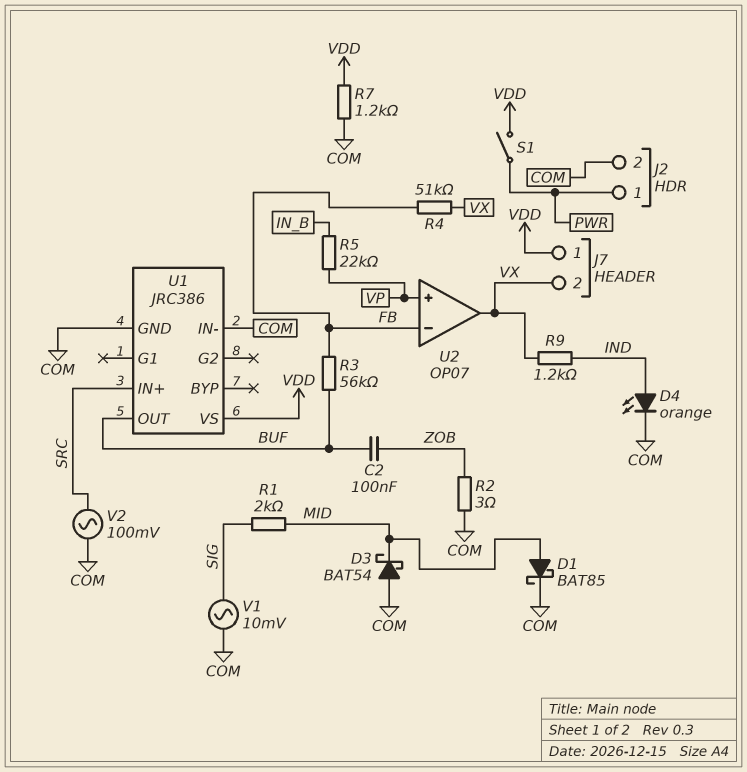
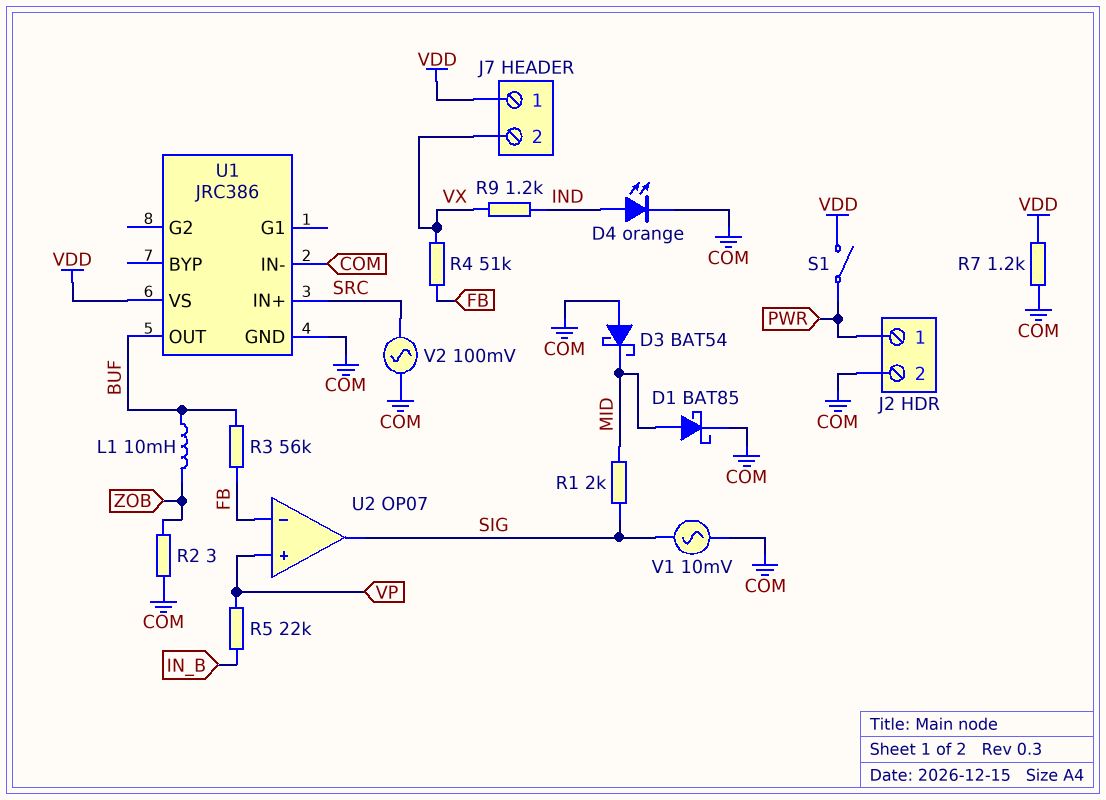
C2: 100nF (BUF, ZOB) -> none
L1: none -> 10mH (BUF, ZOB)
U2 pin out: VX -> SIG

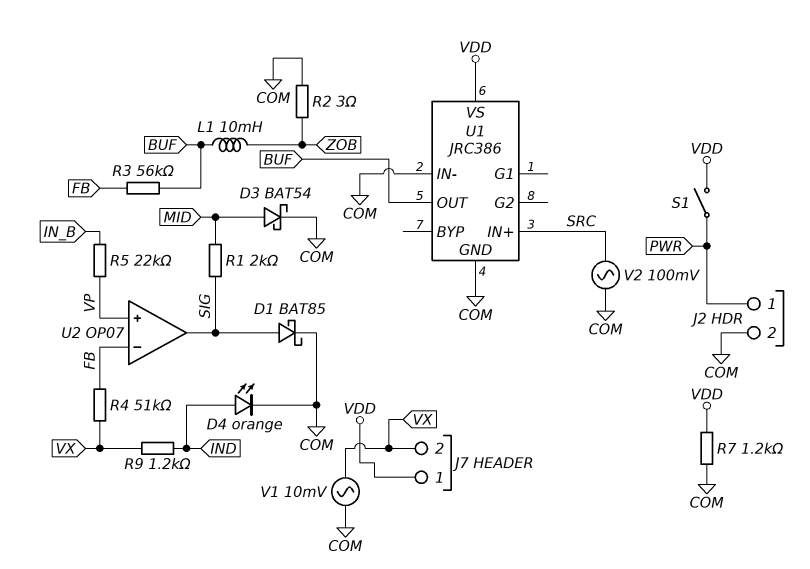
D1: schottky BAT85 (A MID, K COM) -> schottky BAT85 (A SIG, K COM)
D3: schottky BAT54 (A COM, K MID) -> schottky BAT54 (A MID, K COM)
V1: AC 10mV (COM, SIG) -> AC 10mV (COM, VX)

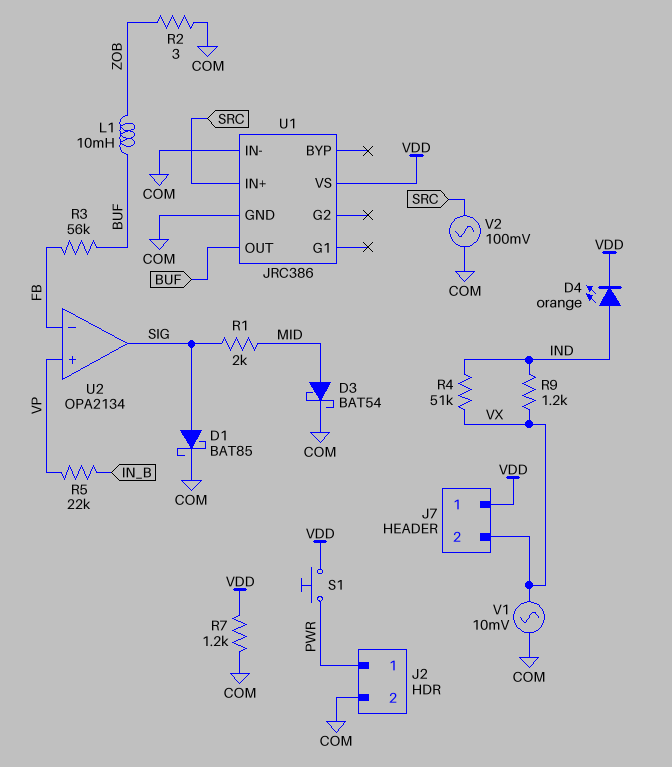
D4: LED orange (A IND, K COM) -> LED orange (A IND, K VDD)
R4: 51k (FB, VX) -> 51k (IND, VX)
S1: switch (PWR, VDD) -> button (PWR, VDD)
U2: OP07 -> OPA2134

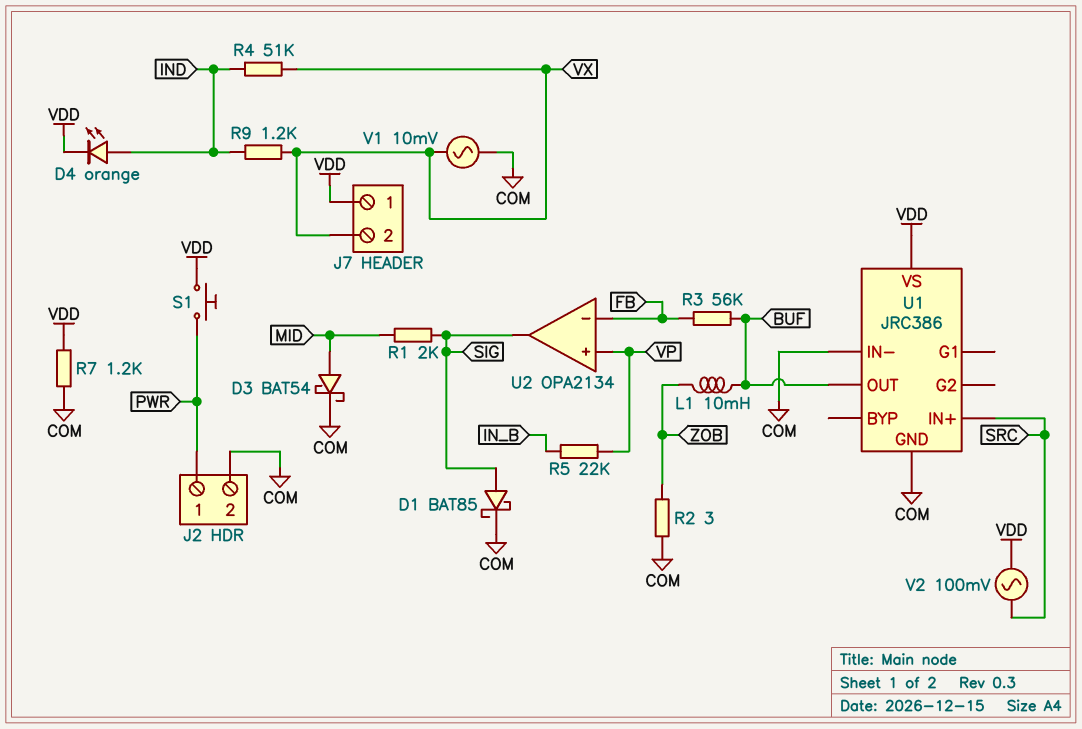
V2: AC 100mV (COM, SRC) -> AC 100mV (SRC, VDD)

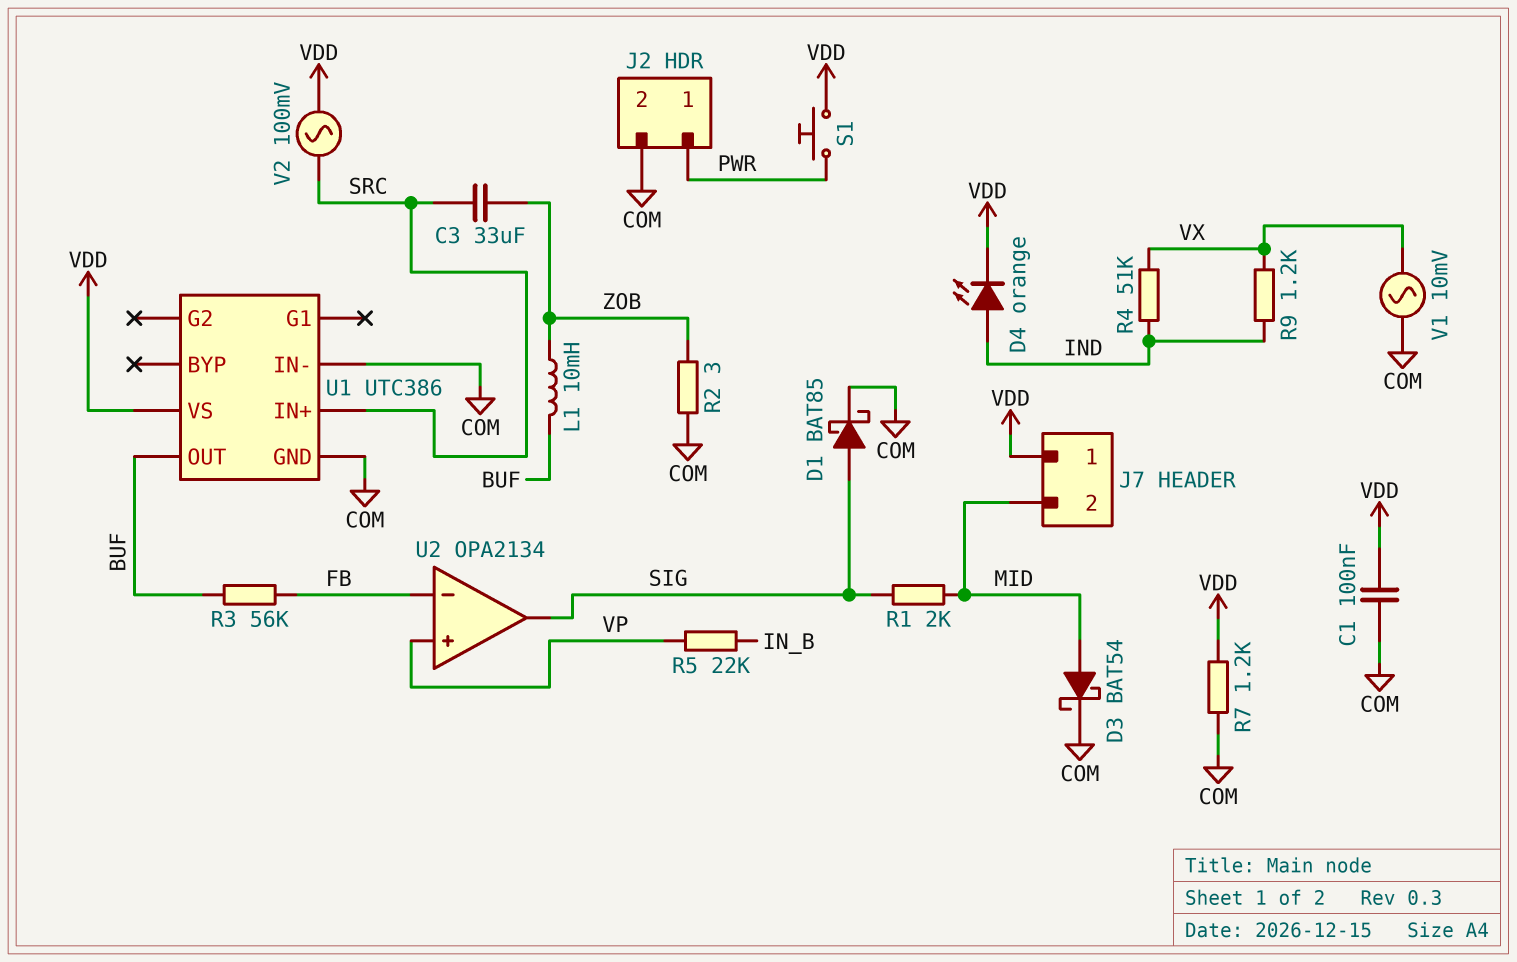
C1: none -> 100nF (COM, VDD)
C3: none -> 33uF (SRC, ZOB)
J7 pin 2: VX -> MID
U1: JRC386 -> UTC386

